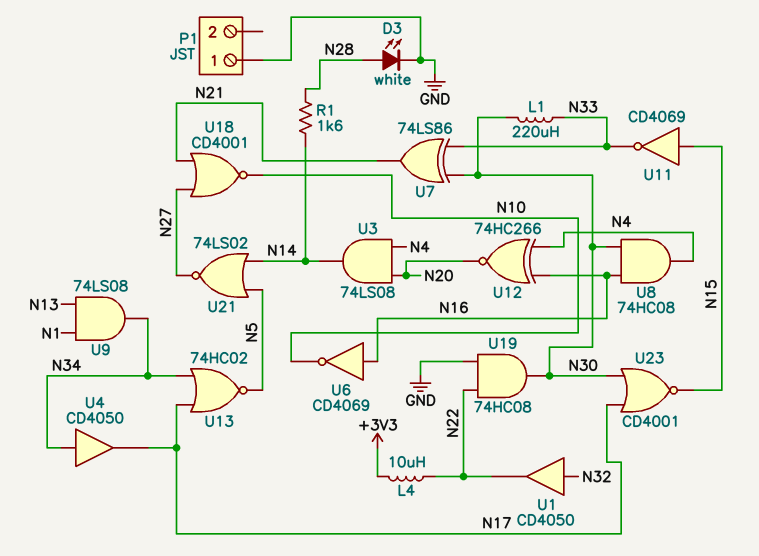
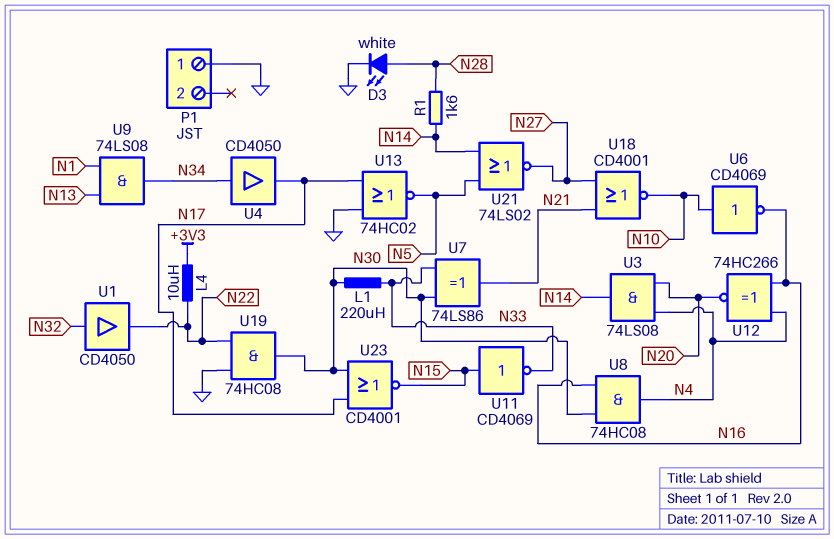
U6: NOT CD4069 (in N16, out N10) -> NOT CD4069 (in N10, out N16)
U13: NOR 74HC02 (in N17, in N34, out N5) -> NOR 74HC02 (in GND, in N17, out N5)

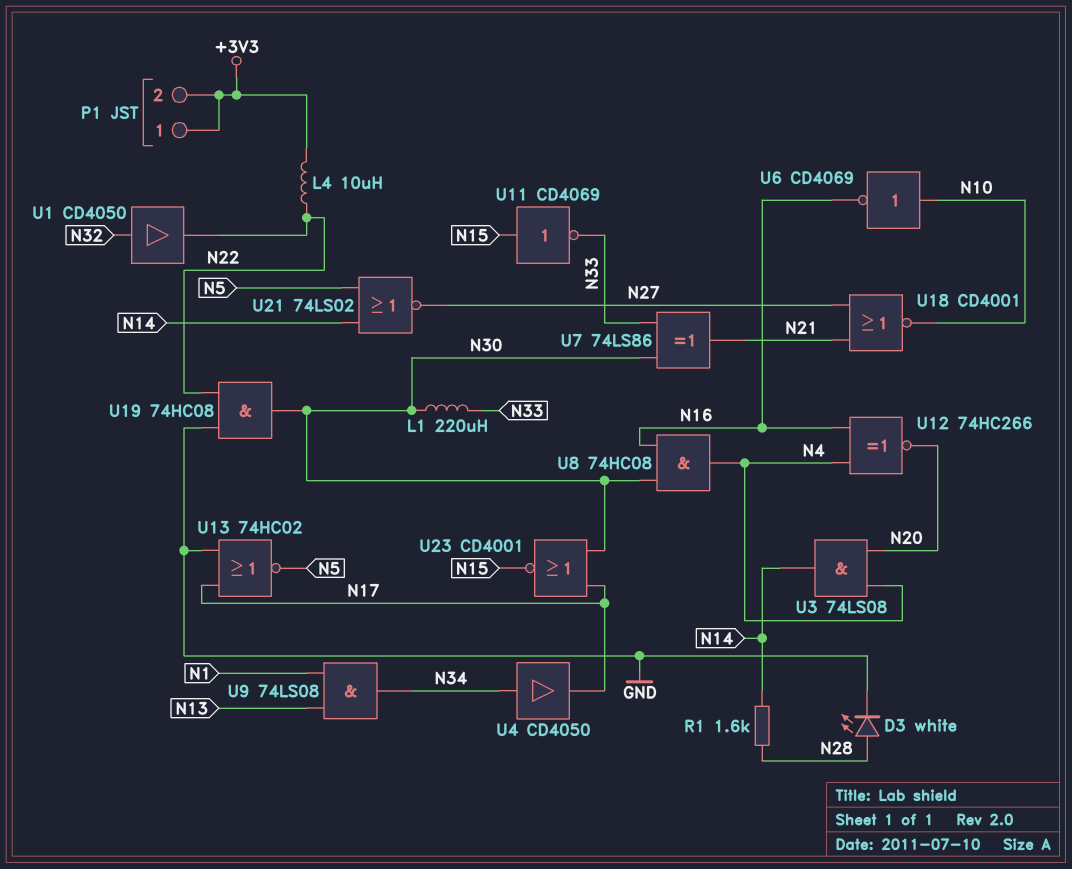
P1 pin 1: GND -> +3V3
P1 pin 2: none -> +3V3

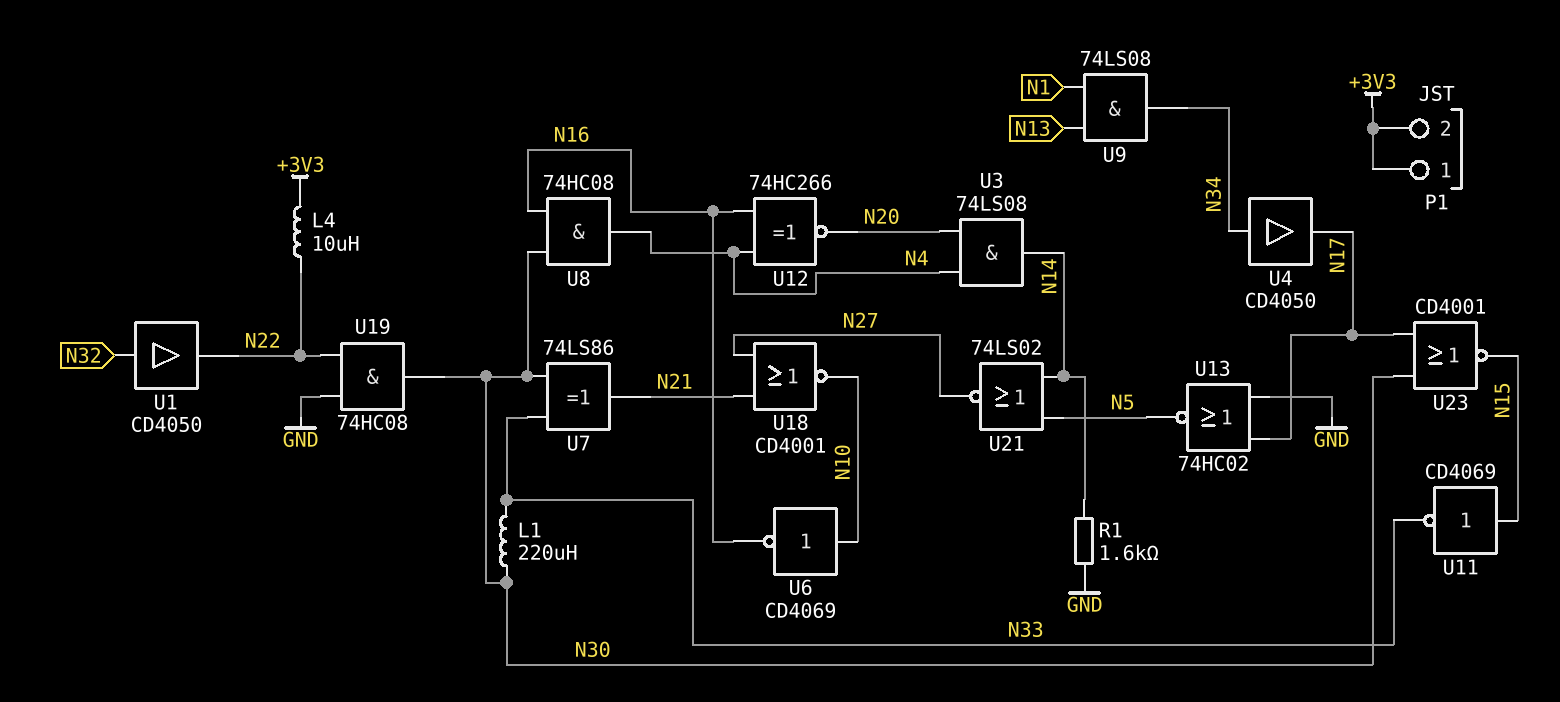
D3: LED white (A N28, K GND) -> none
R1: 1.6k (N14, N28) -> 1.6k (GND, N14)

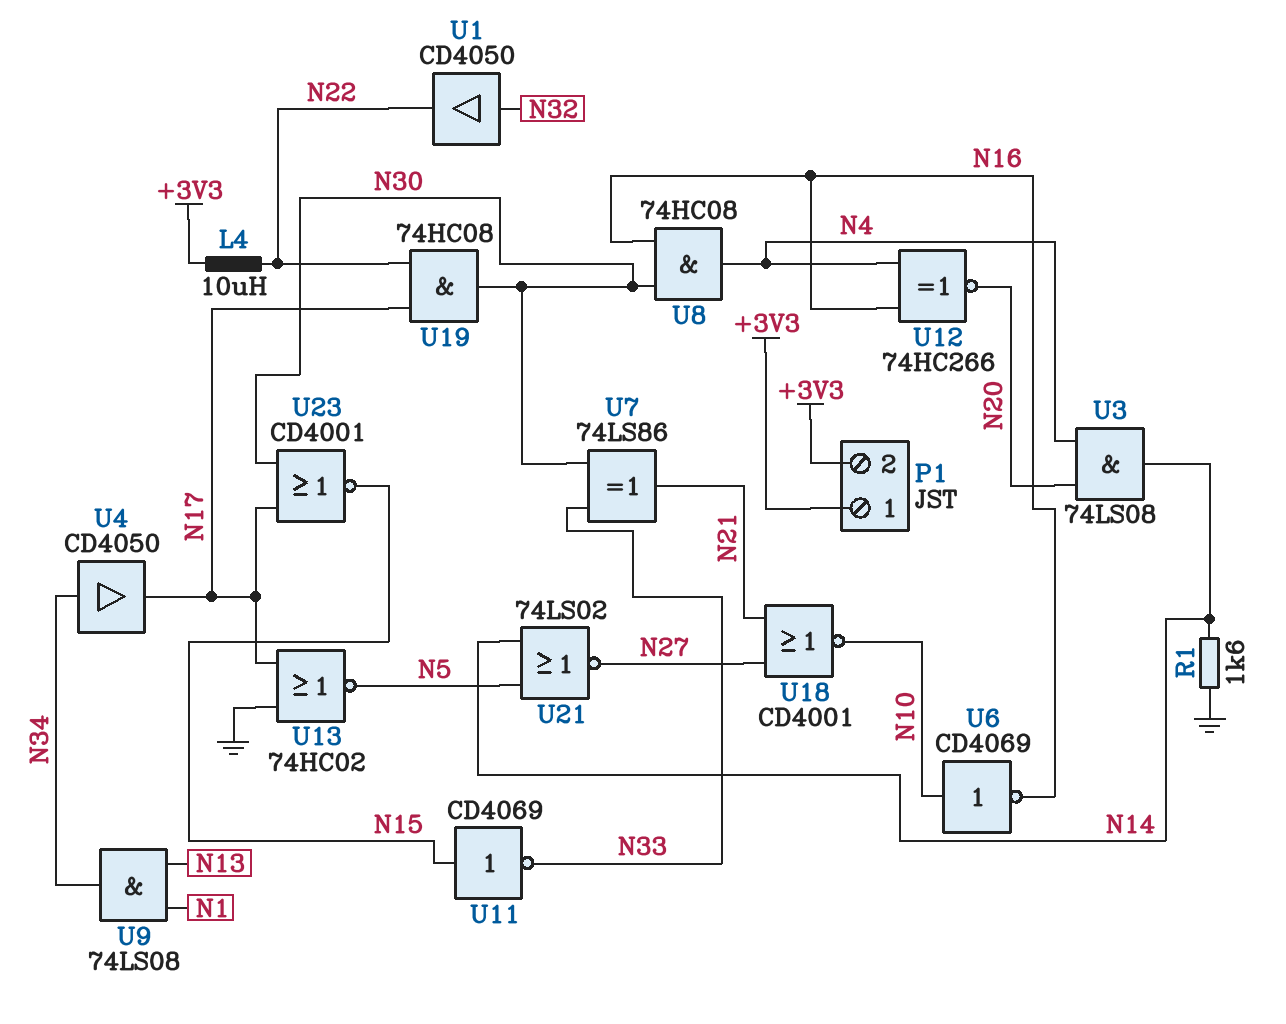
L1: 220uH (N30, N33) -> none
U19: AND 74HC08 (in GND, in N22, out N30) -> AND 74HC08 (in N17, in N22, out N30)

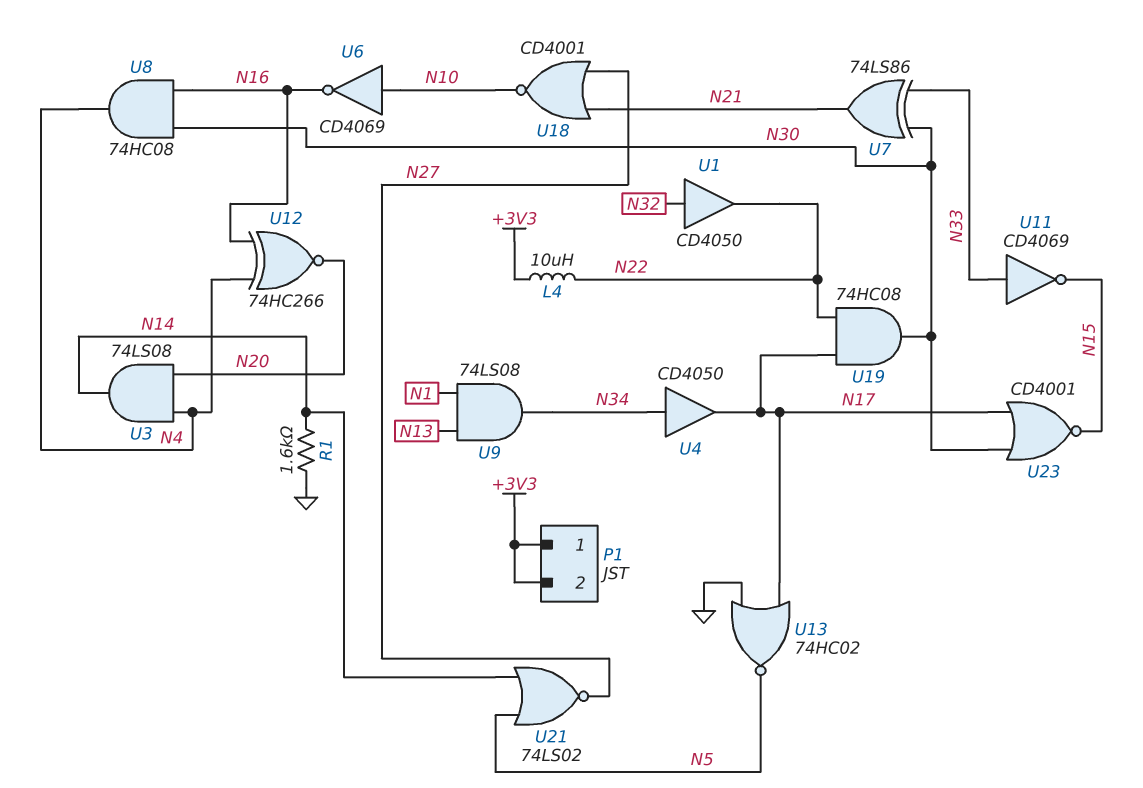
U11: NOT CD4069 (in N15, out N33) -> NOT CD4069 (in N33, out N15)

